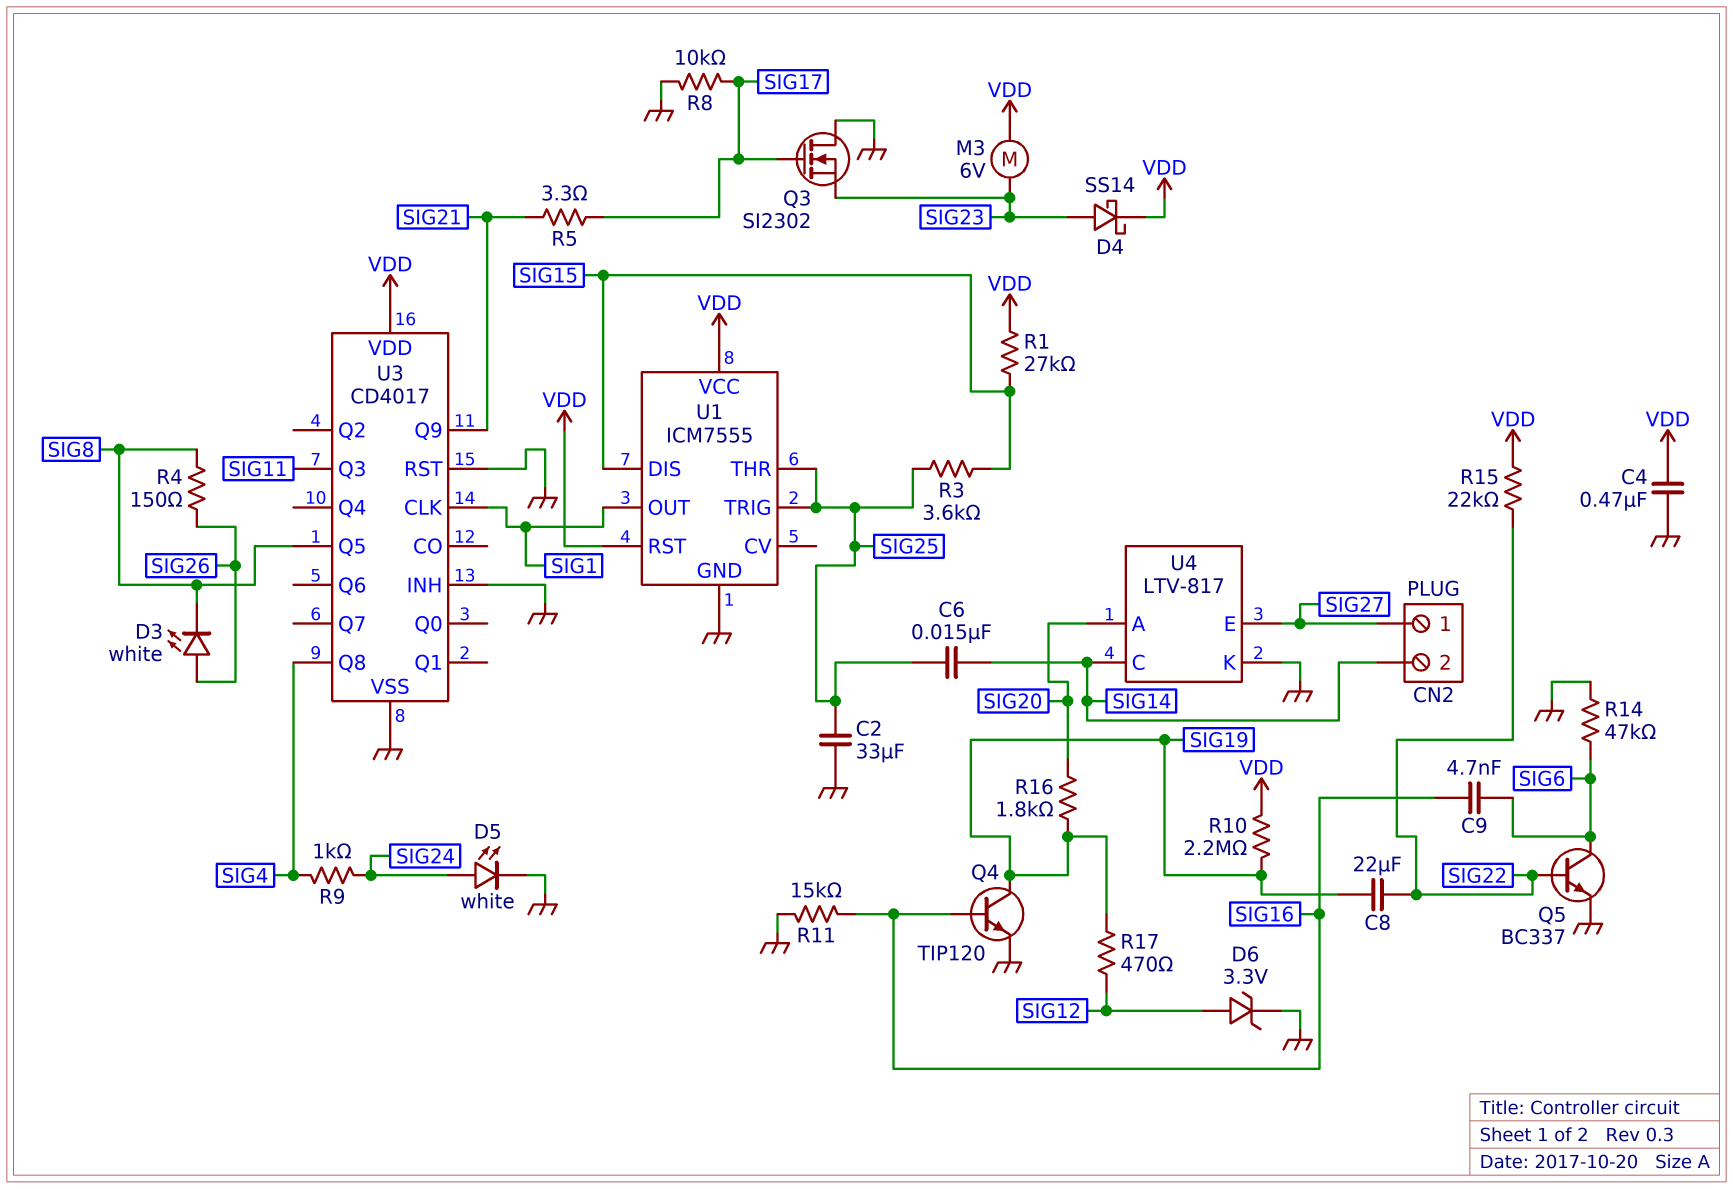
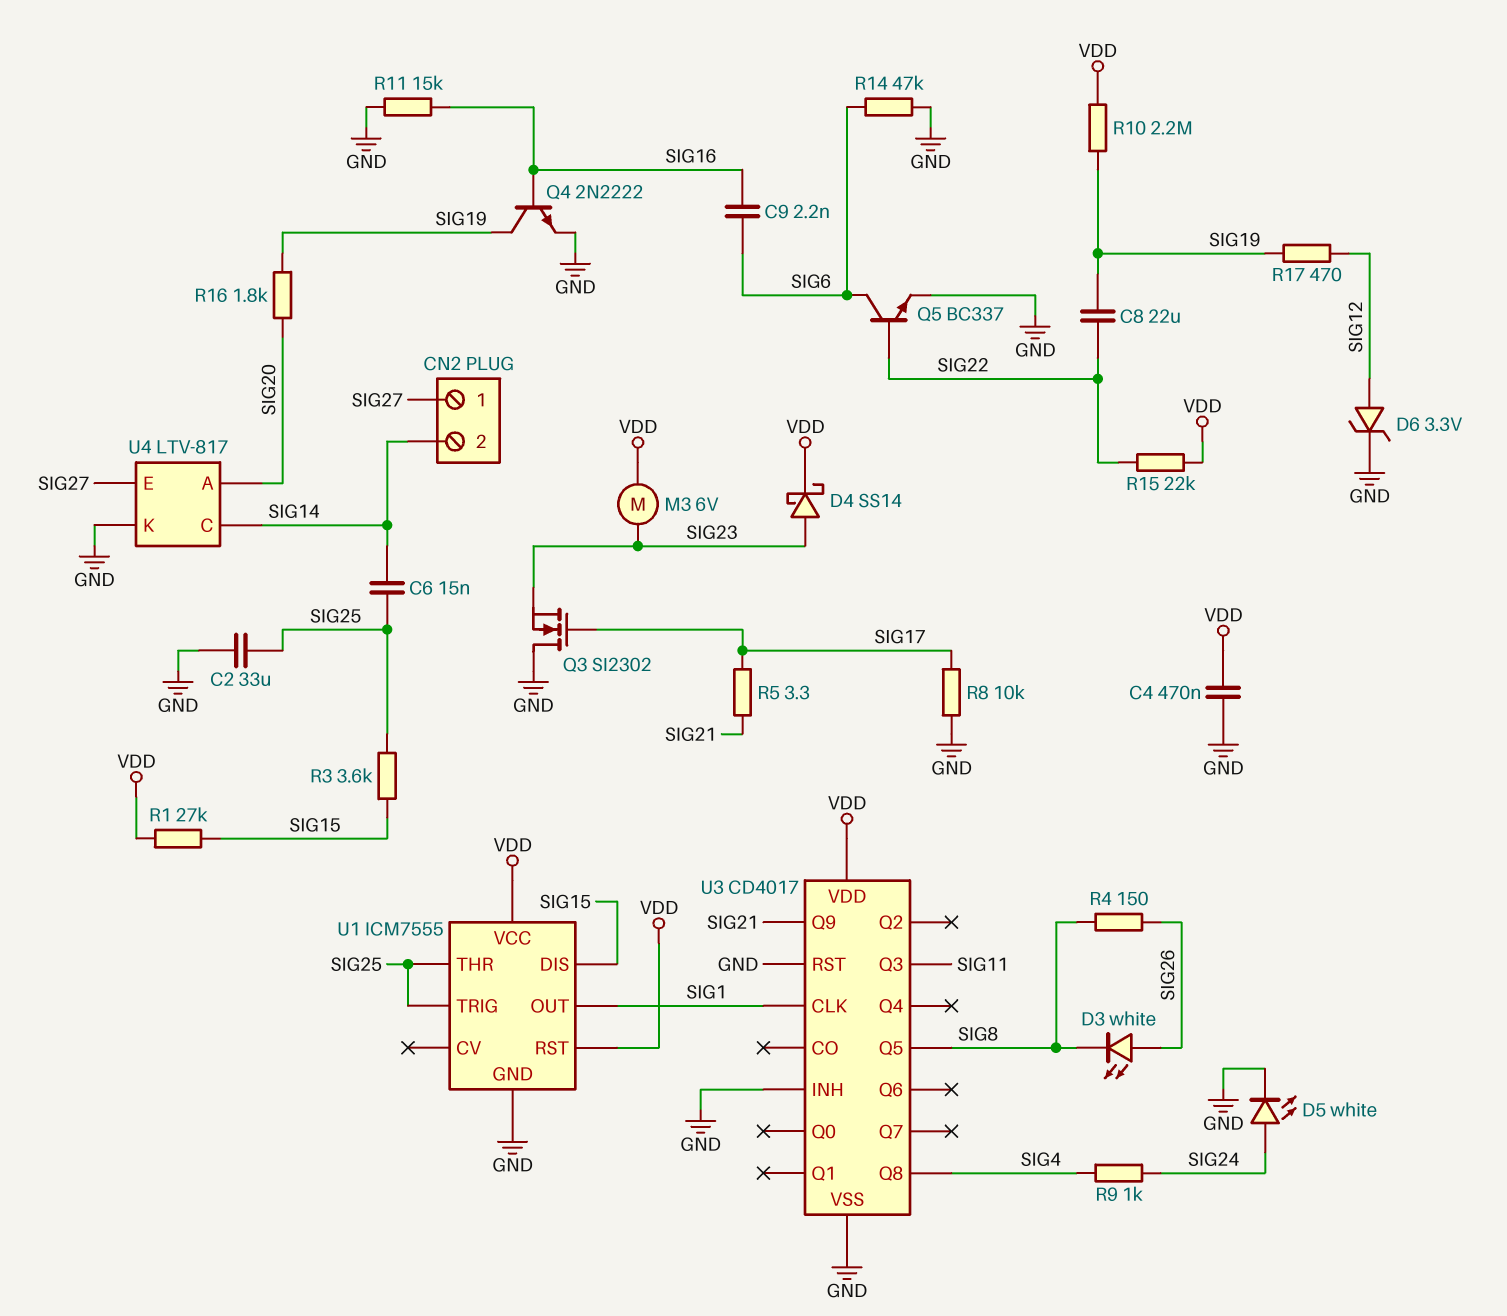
C9: 4.7nF (SIG6, SIG16) -> 2.2nF (SIG6, SIG16)
Q4: NPN TIP120 (B SIG16, C SIG19, E GND) -> NPN 2N2222 (B SIG16, C SIG19, E GND)

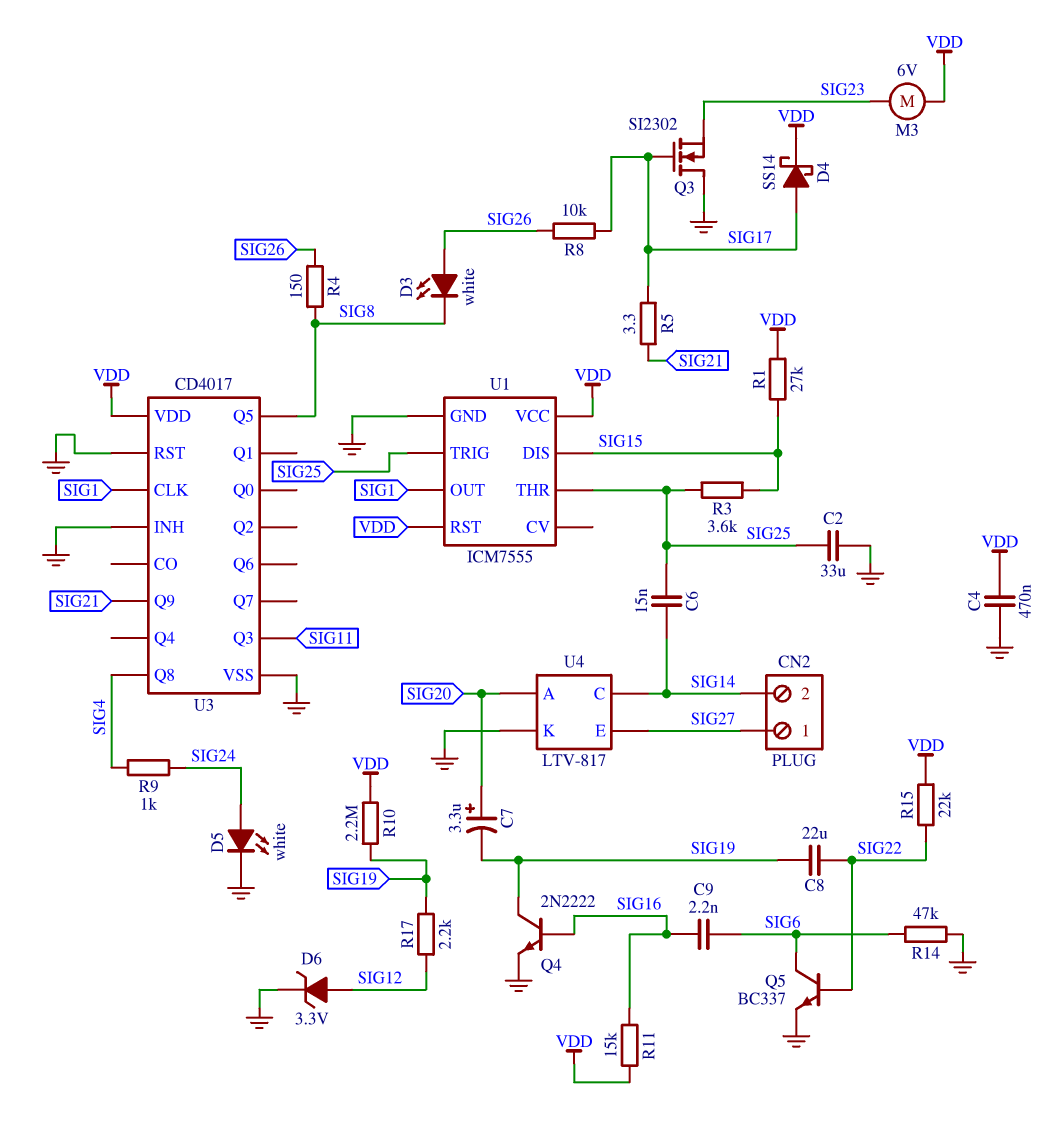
C7: none -> 3.3uF (plus SIG20, minus SIG19)
D4: schottky SS14 (A SIG23, K VDD) -> schottky SS14 (A SIG17, K VDD)
R8: 10k (GND, SIG17) -> 10k (SIG17, SIG26)
R11: 15k (GND, SIG16) -> 15k (SIG16, VDD)
R16: 1.8k (SIG19, SIG20) -> none
R17: 470 (SIG12, SIG19) -> 2.2k (SIG12, SIG19)

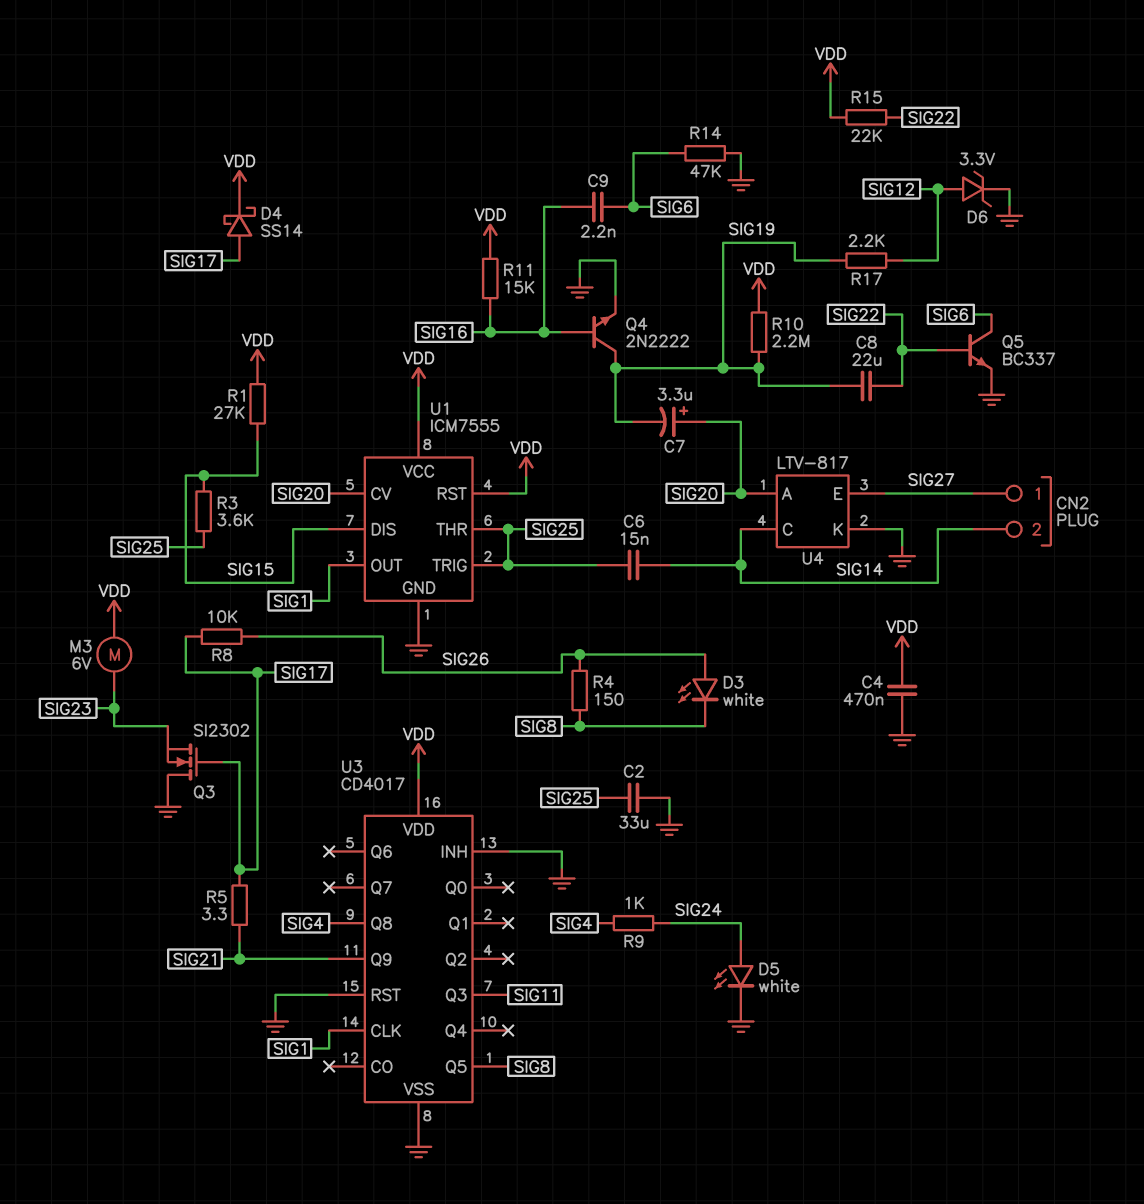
U1 pin CV: none -> SIG20

